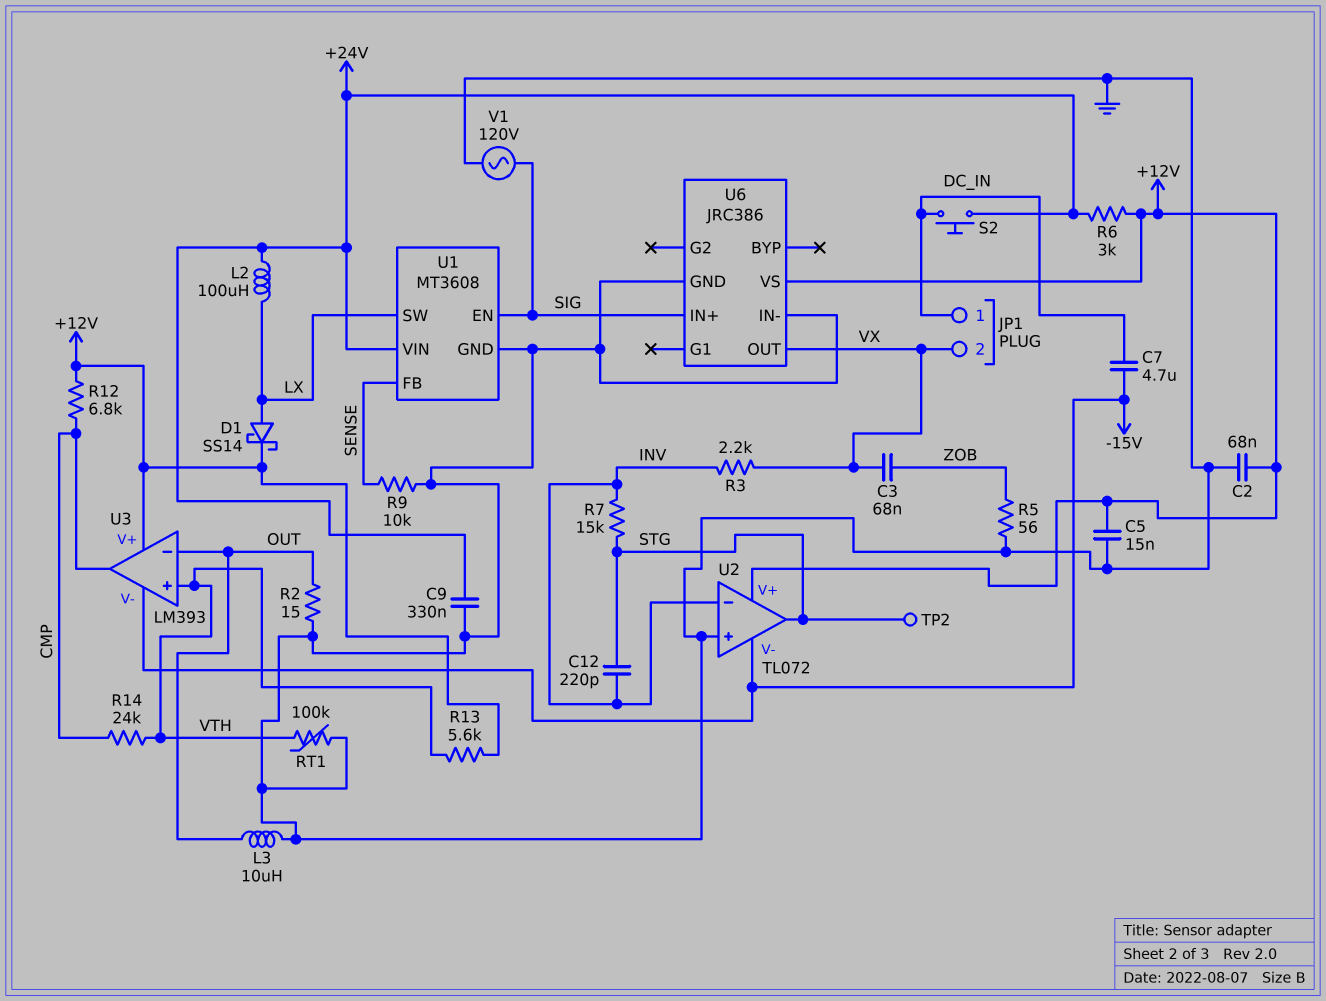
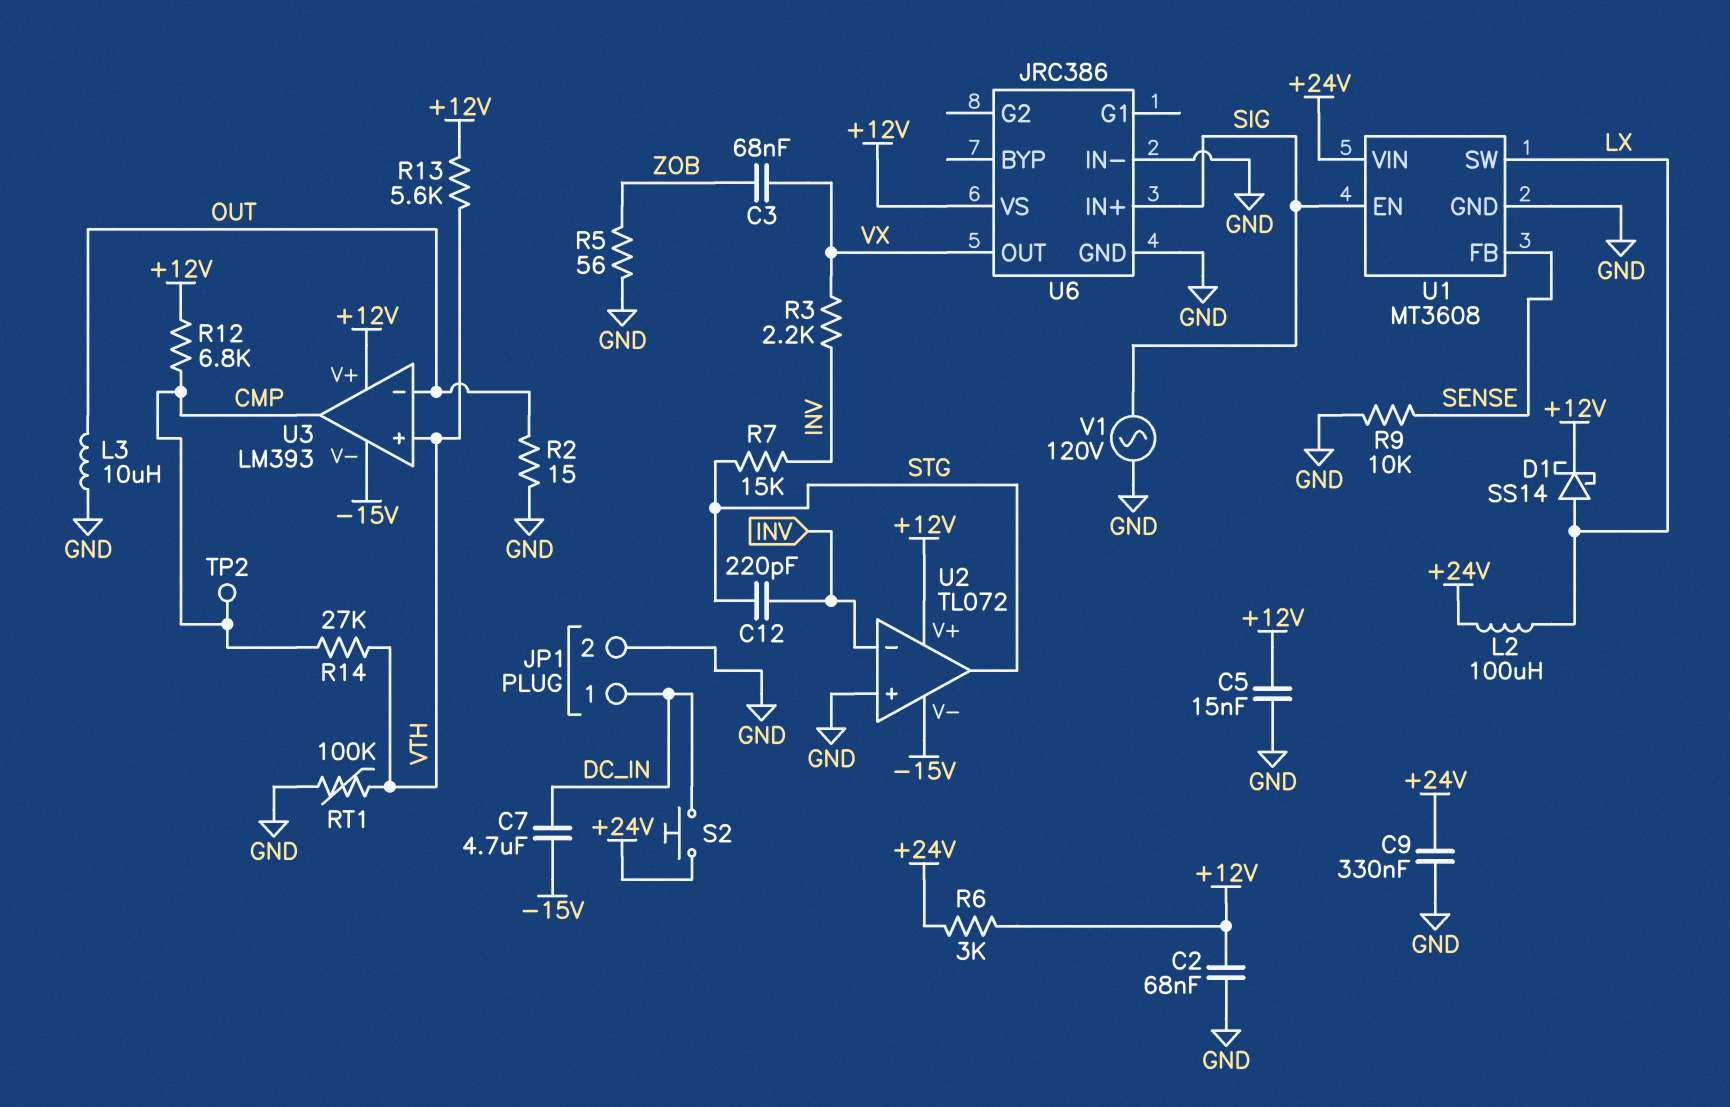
JP1 pin 2: VX -> GND
R14: 24k (CMP, VTH) -> 27k (CMP, VTH)
TP2: test point (STG) -> test point (CMP)

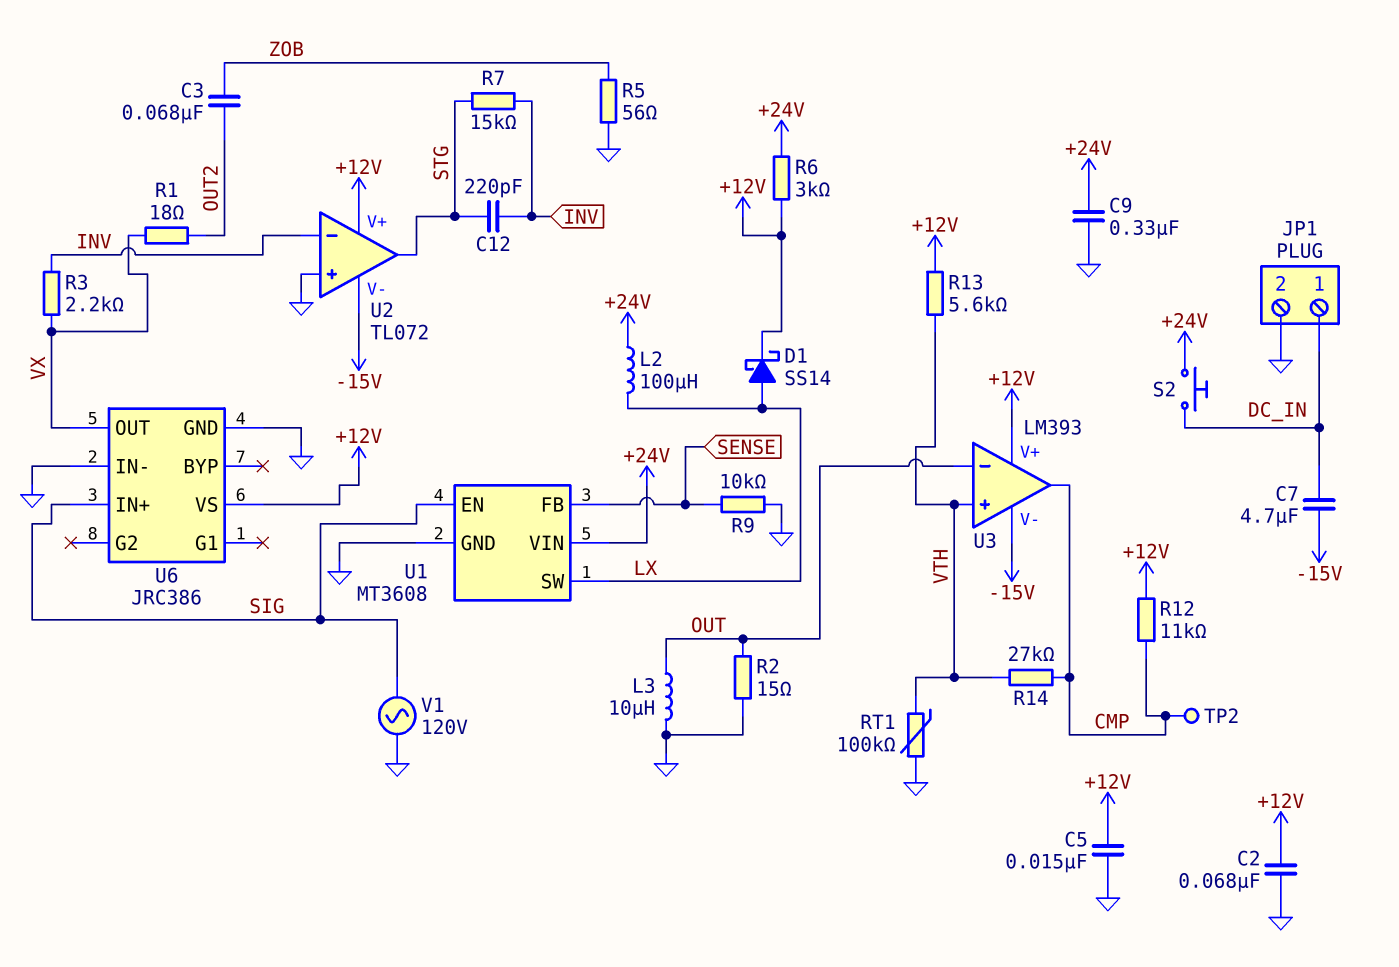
C3: 68nF (VX, ZOB) -> 68nF (OUT2, ZOB)
R1: none -> 18 (OUT2, VX)
R12: 6.8k (+12V, CMP) -> 11k (+12V, CMP)

